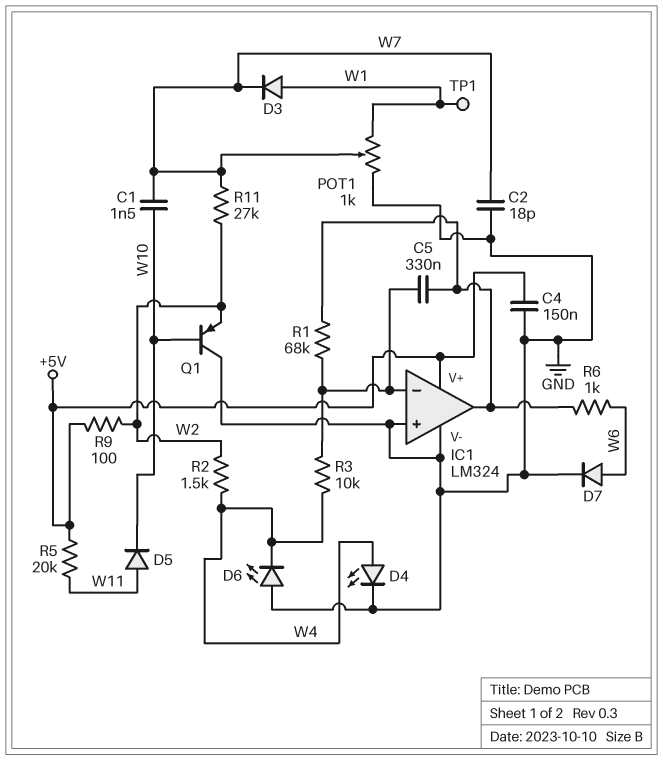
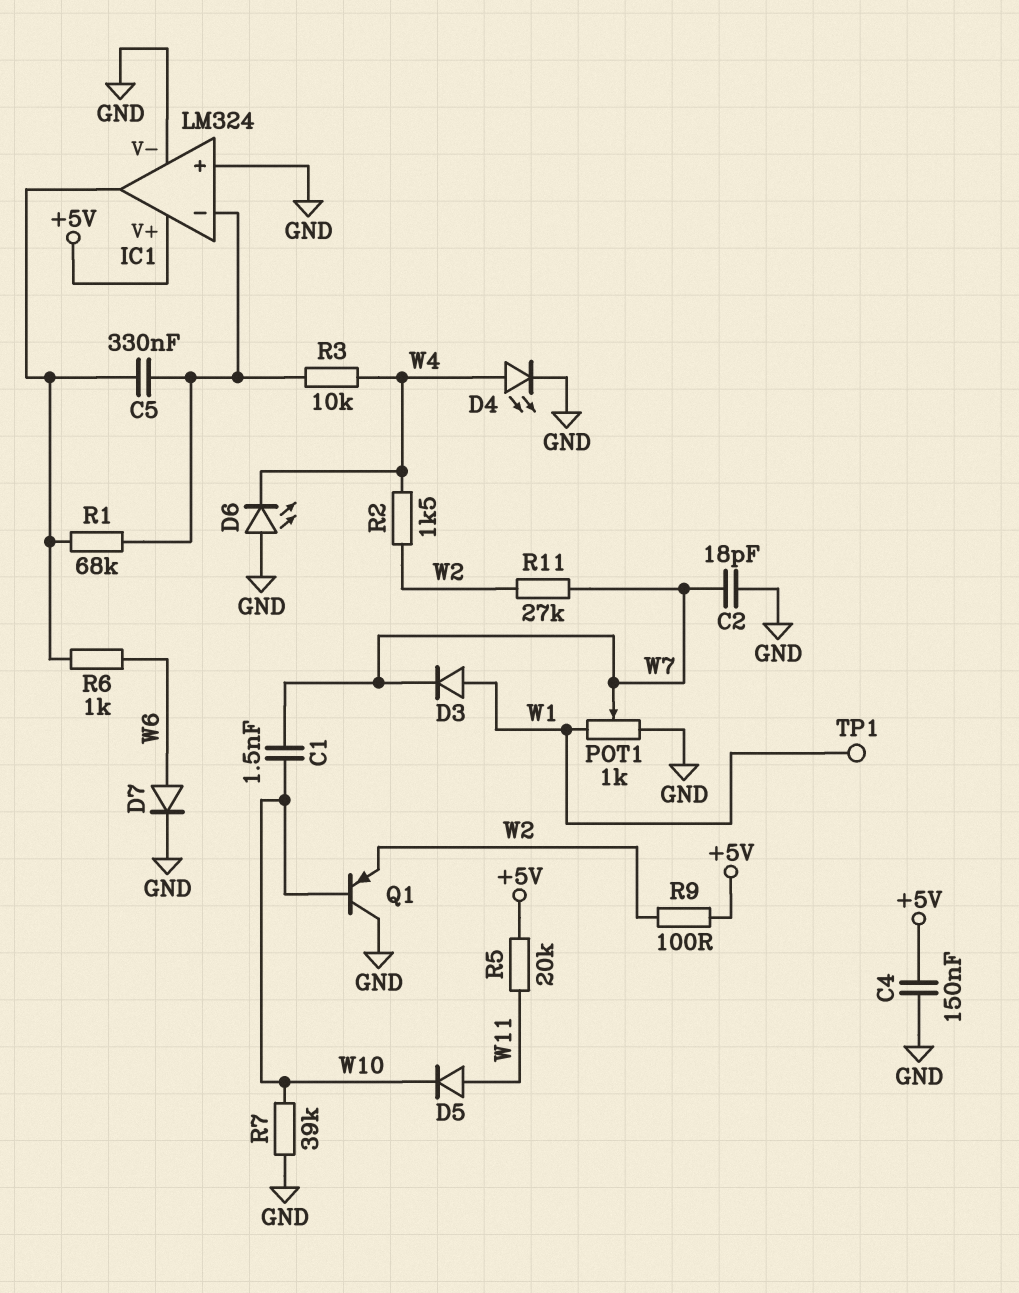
R7: none -> 39k (GND, W10)

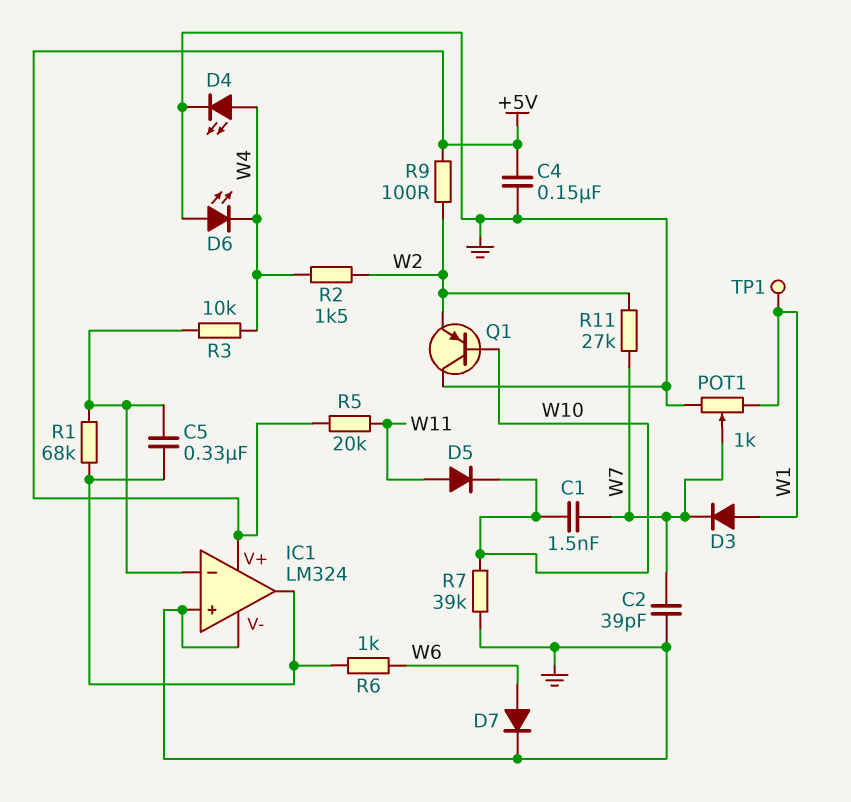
C2: 18pF (GND, W7) -> 39pF (GND, W7)

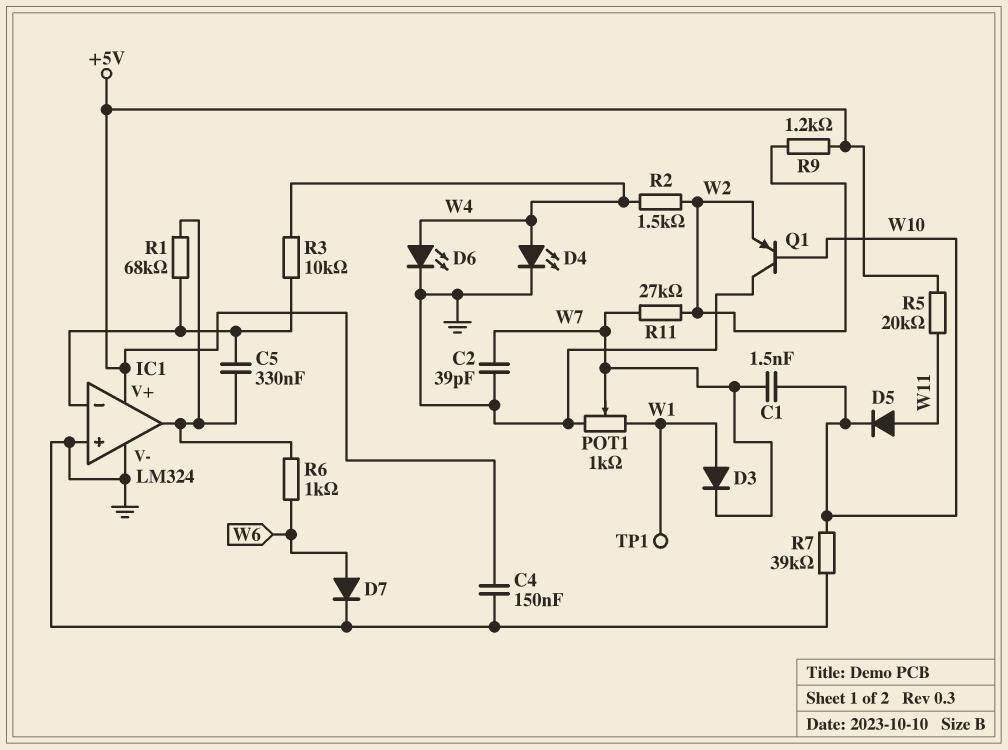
D6: LED (A GND, K W4) -> LED (A W4, K GND)
R9: 100 (+5V, W2) -> 1.2k (+5V, W2)

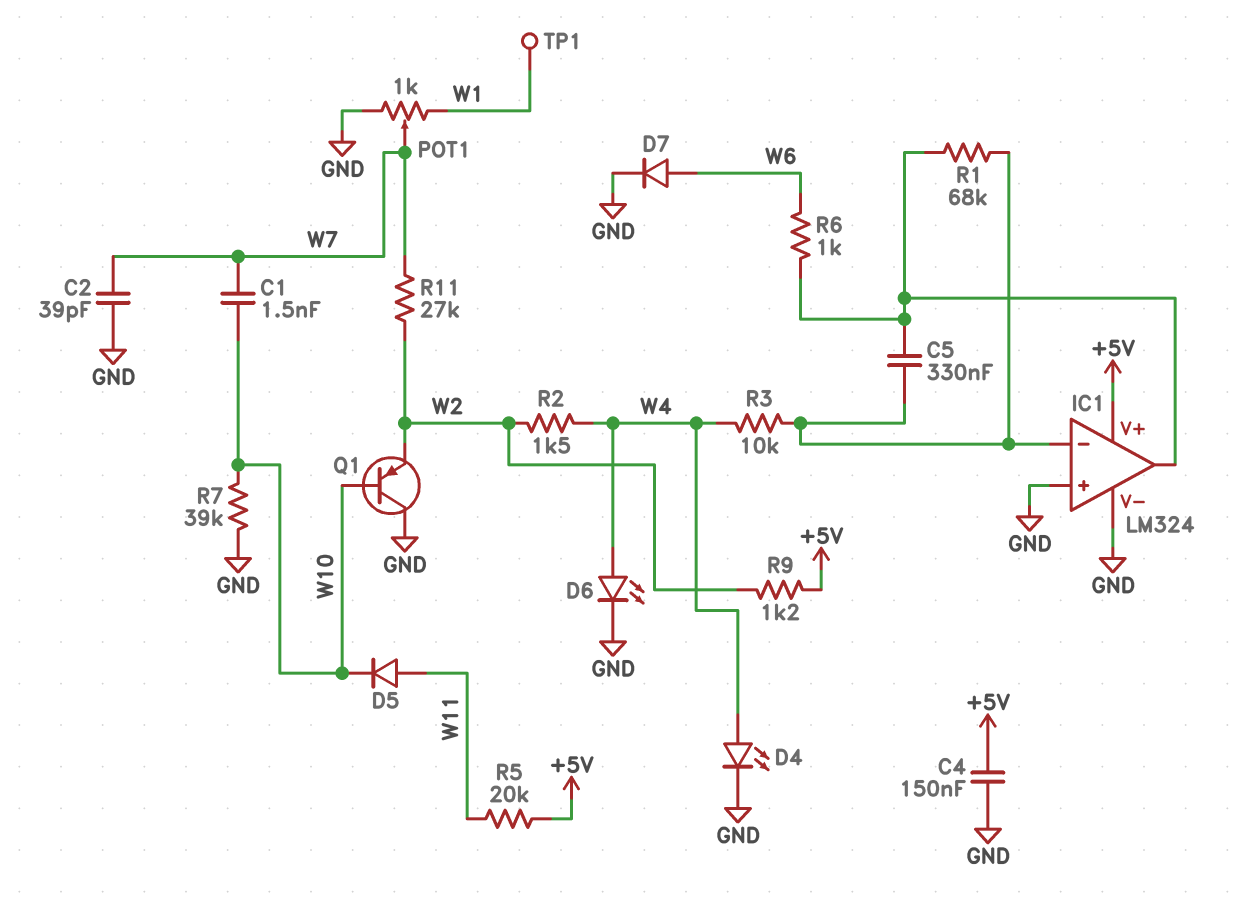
D3: diode (A W1, K W7) -> none

